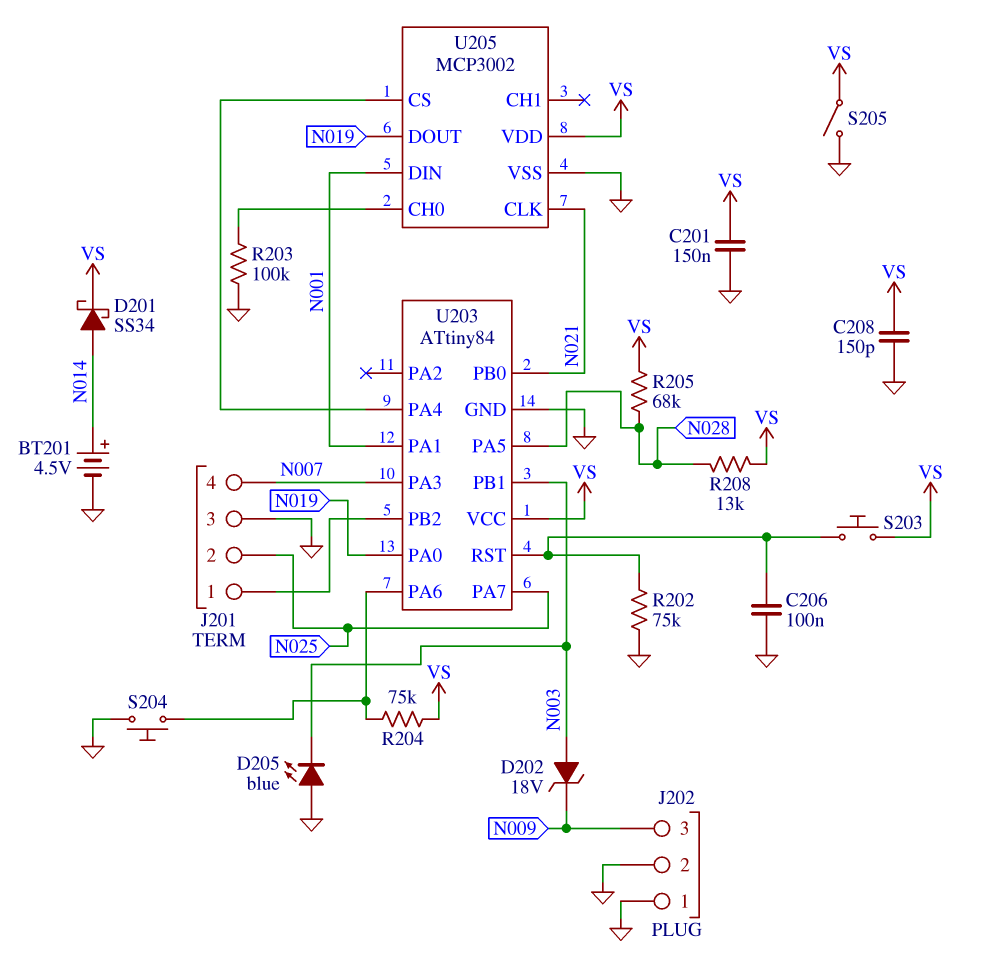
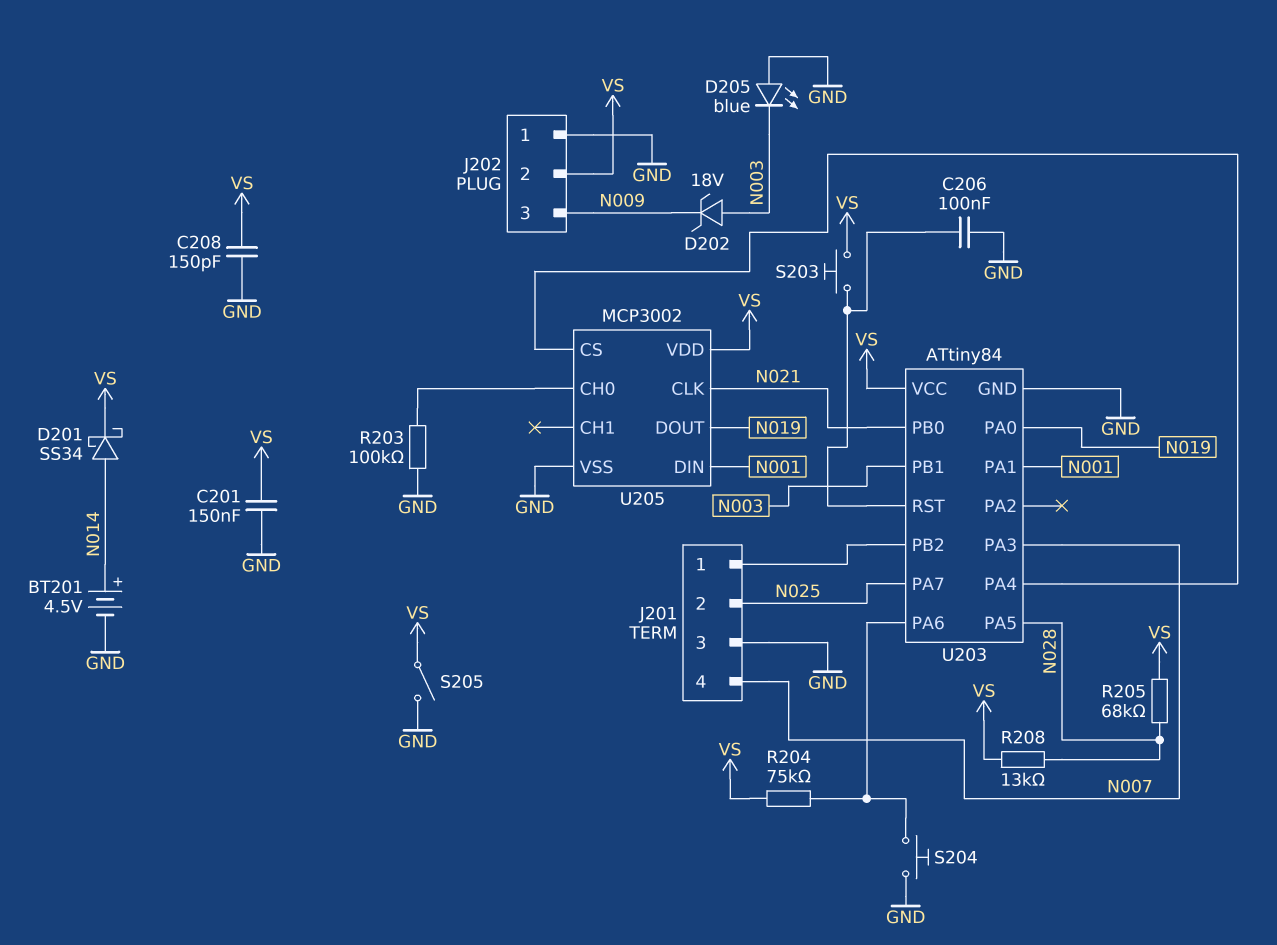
J202 pin 2: GND -> VS
R202: 75k (GND, U203/RST) -> none

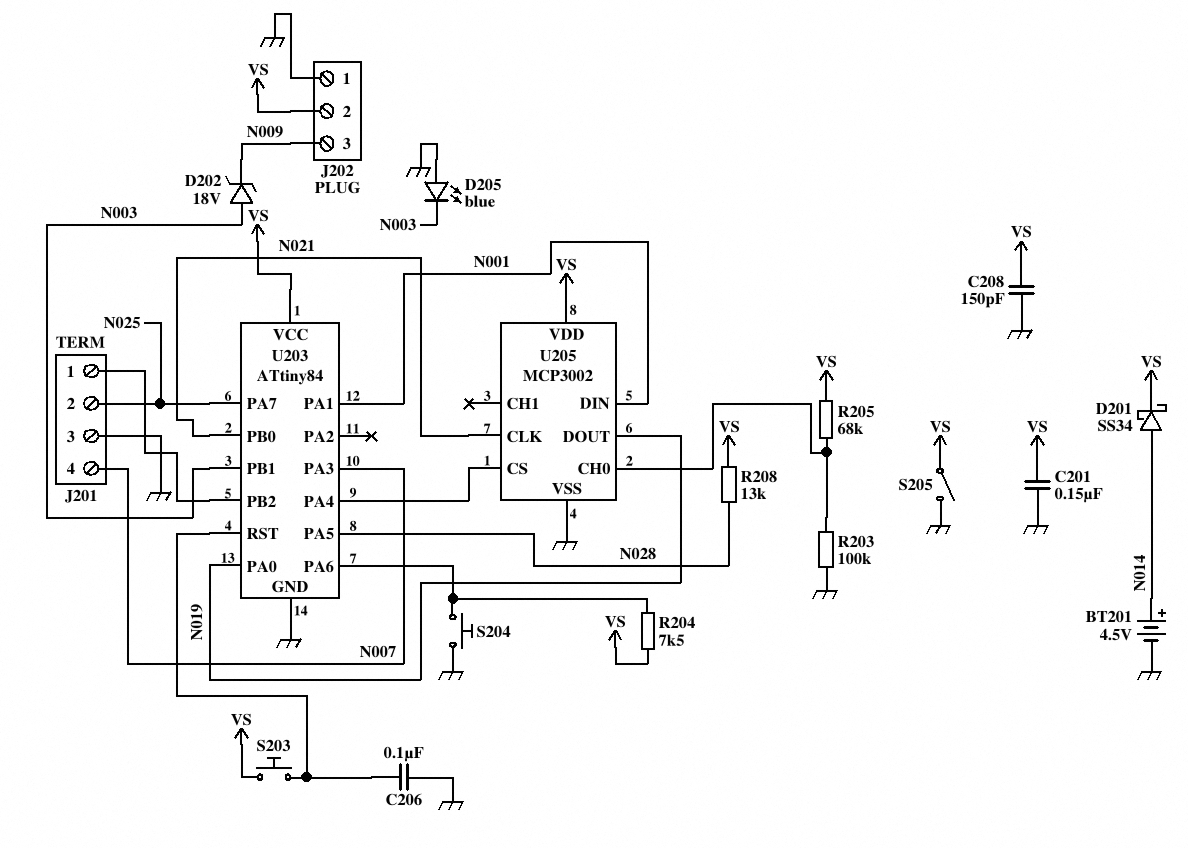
R204: 75k (U203/PA6, VS) -> 7.5k (U203/PA6, VS)
R205: 68k (N028, VS) -> 68k (U205/CH0, VS)

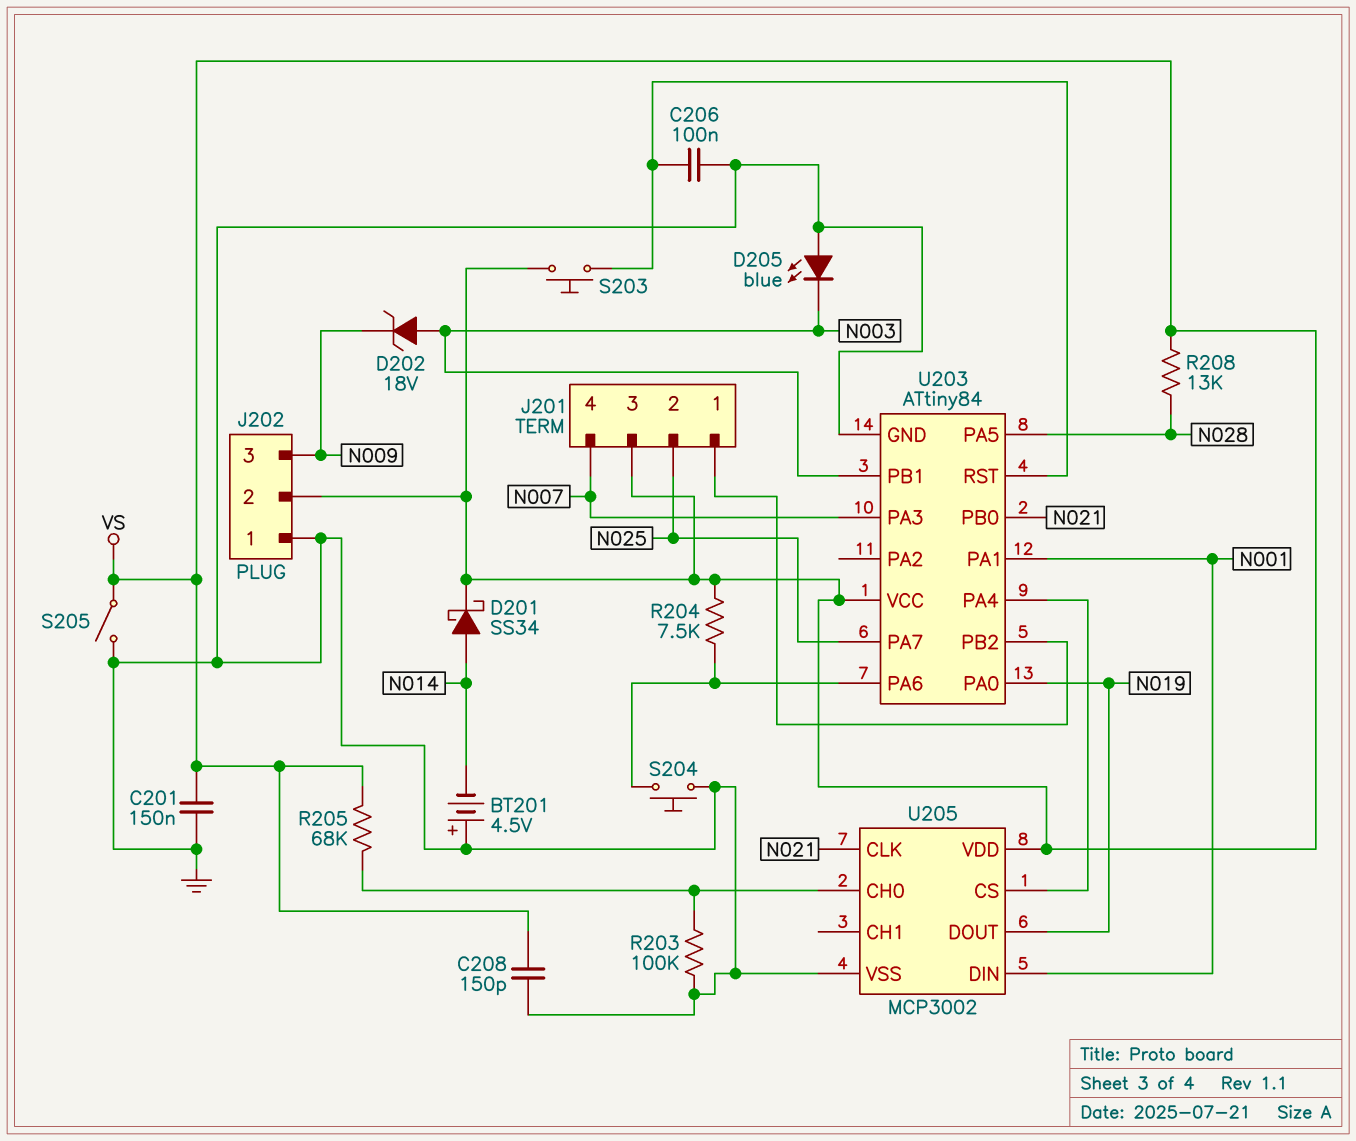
BT201: 4.5V (plus N014, minus GND) -> 4.5V (plus GND, minus N014)
J201 pin 3: GND -> VS

